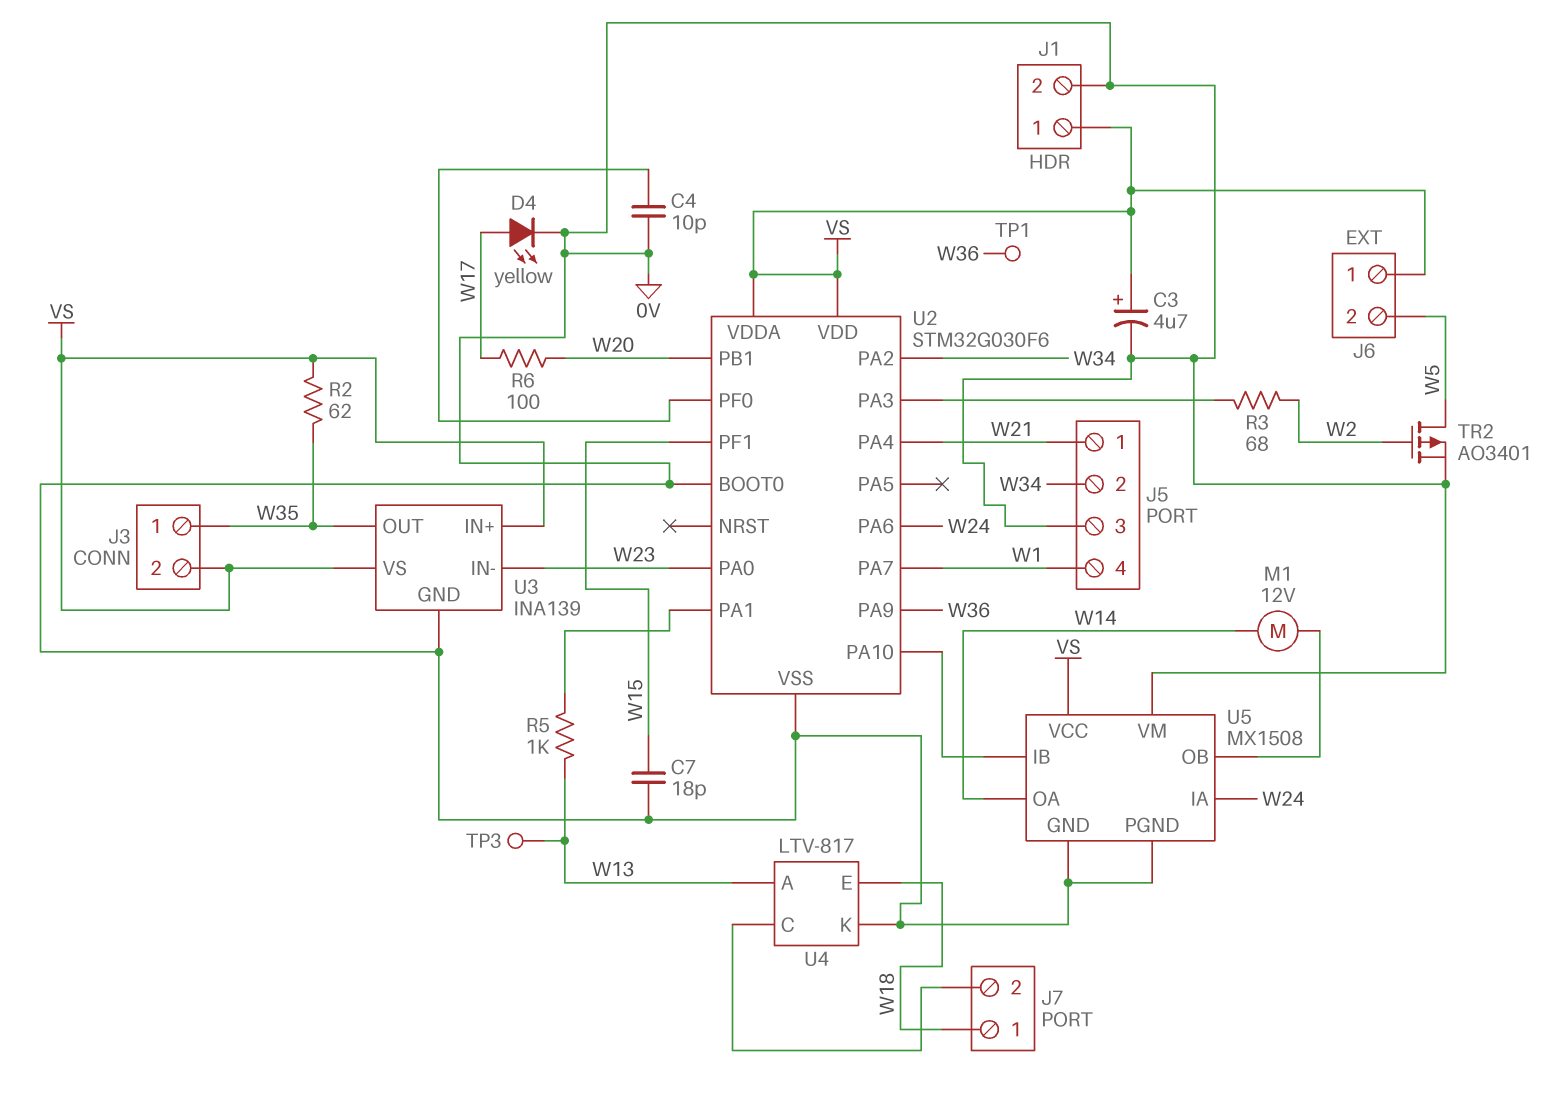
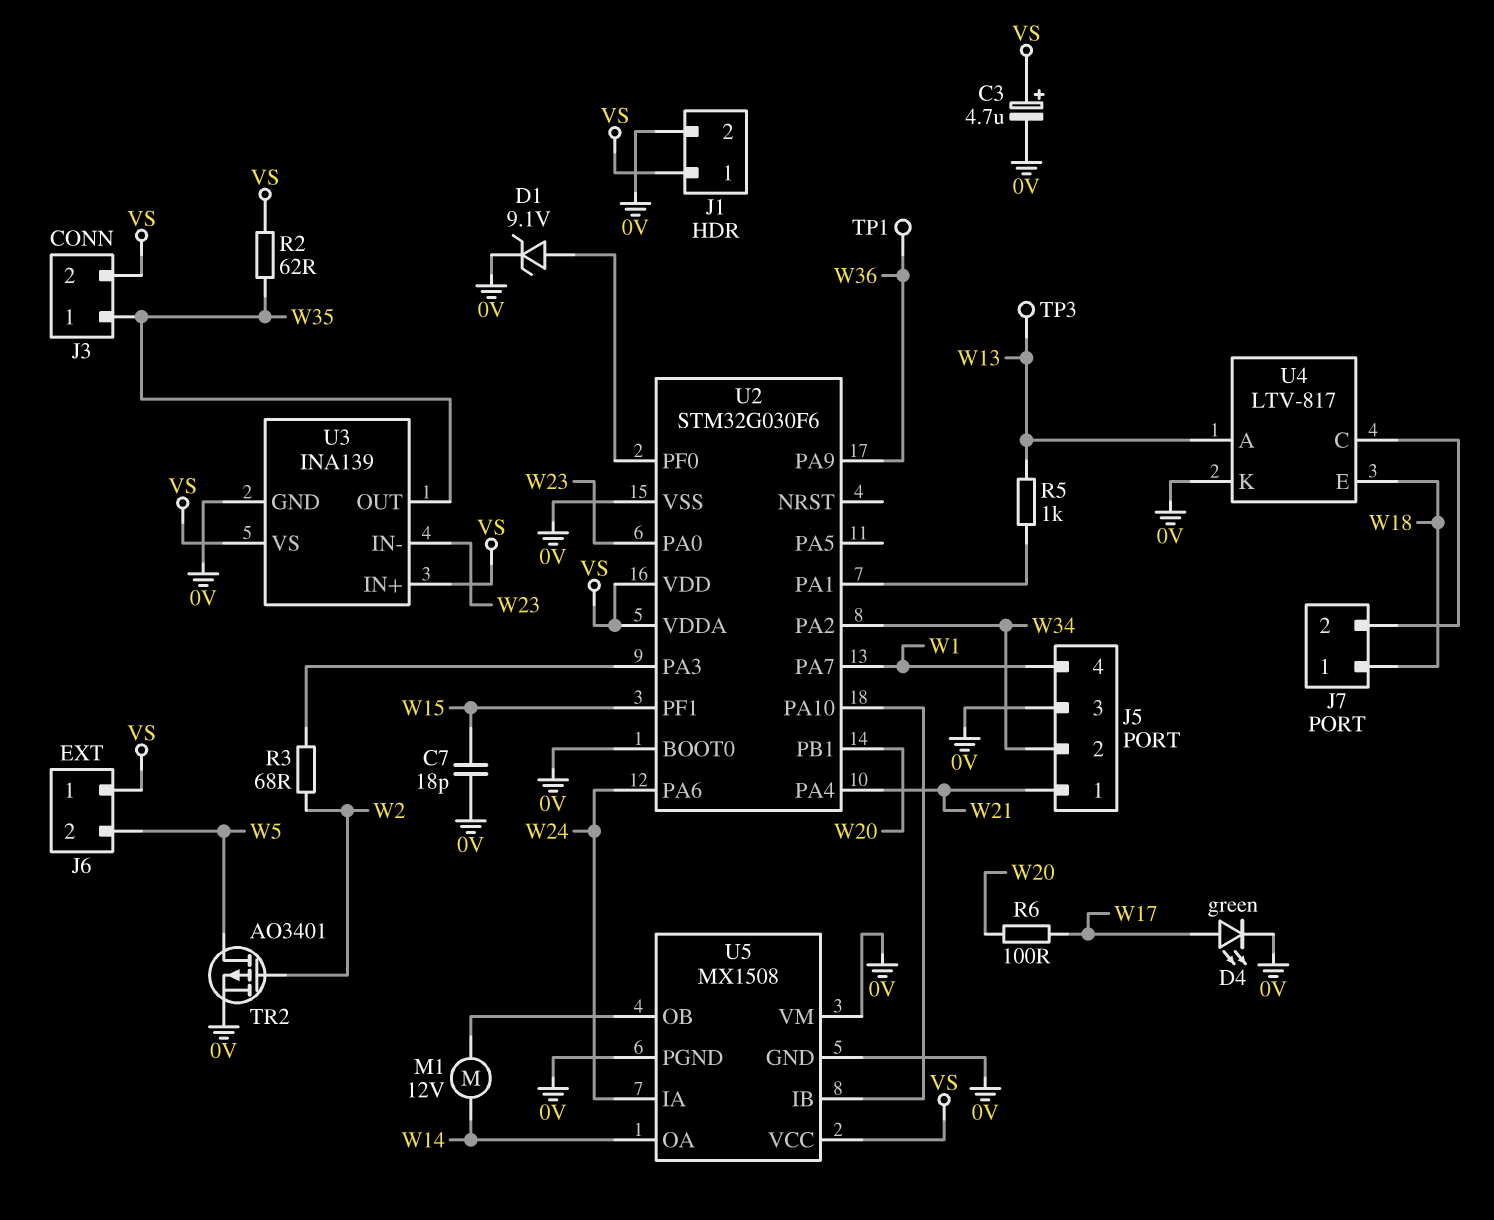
C4: 10pF (0V, U2/PF0) -> none
D1: none -> zener 9.1V (A U2/PF0, K 0V)
D4: LED yellow (A W17, K 0V) -> LED green (A W17, K 0V)

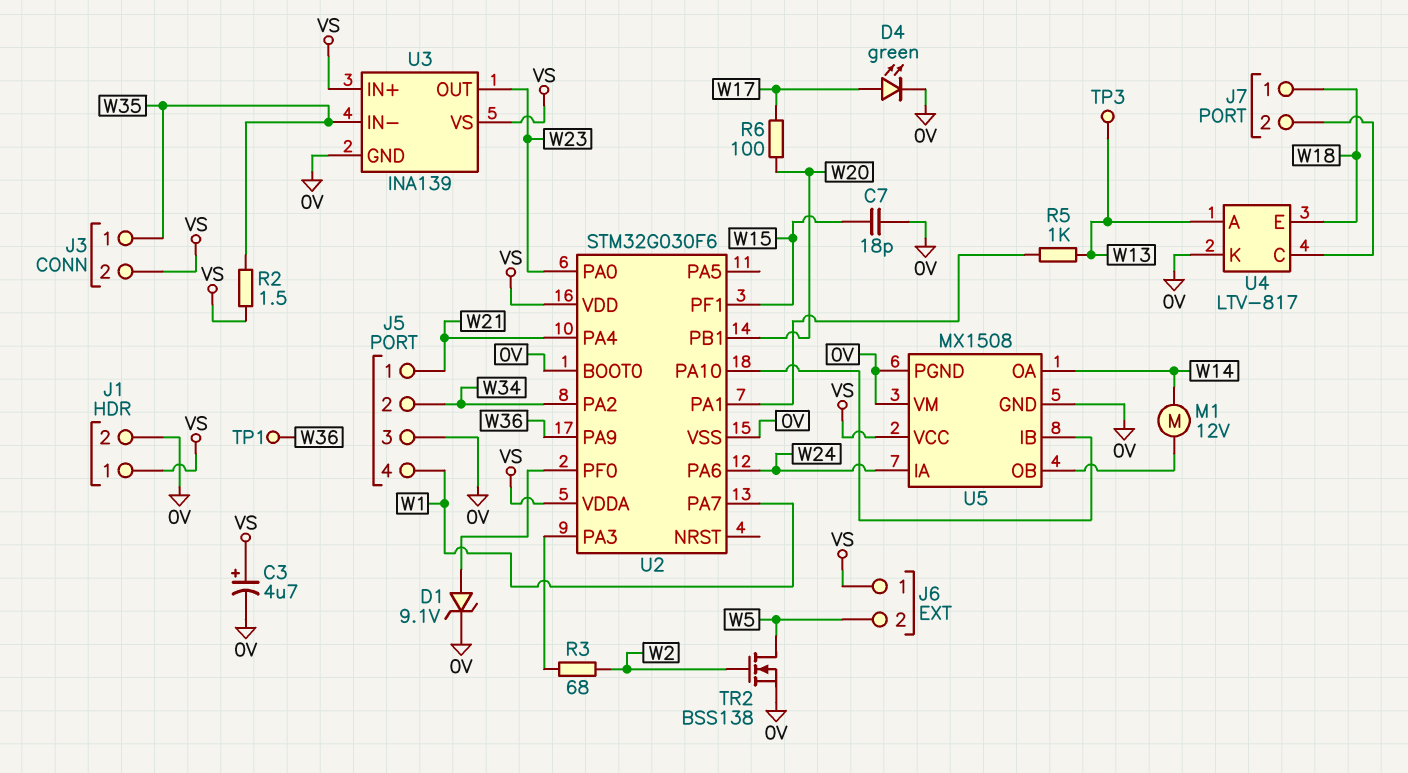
R2: 62 (VS, W35) -> 1.5 (VS, W35)
TR2: PMOS AO3401 (G W2, D W5, S 0V) -> NMOS BSS138 (G W2, D W5, S 0V)
U3 pin IN-: W23 -> W35
U3 pin OUT: W35 -> W23

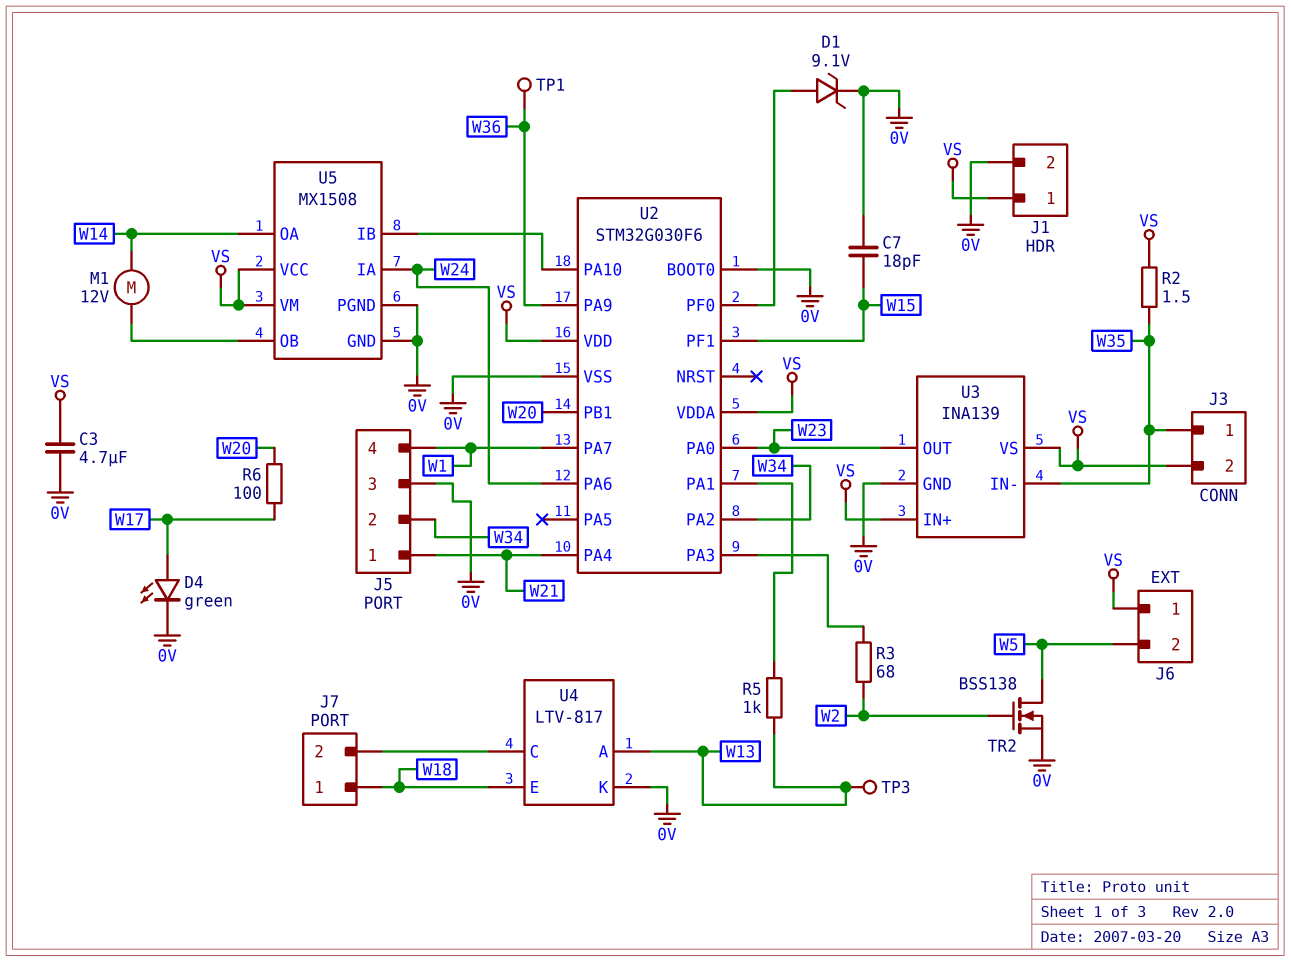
C3: 4.7uF (plus VS, minus 0V) -> 4.7uF (0V, VS)
U5 pin VM: 0V -> VS

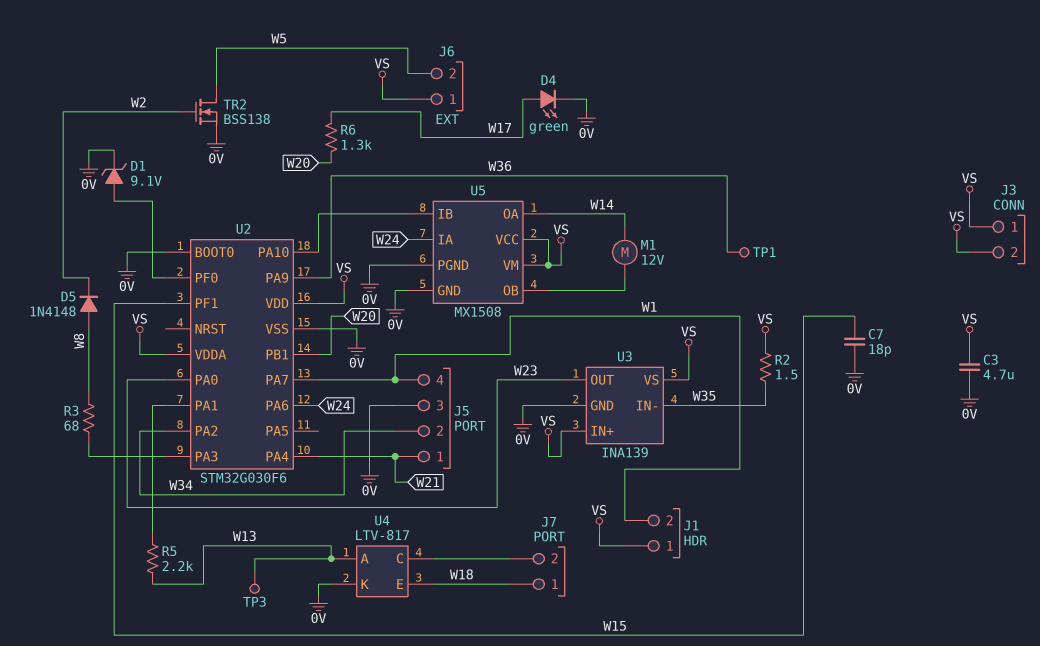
D5: none -> diode 1N4148 (A W8, K W2)
J1 pin 2: 0V -> W1
J3 pin 1: W35 -> VS
R3: 68 (U2/PA3, W2) -> 68 (U2/PA3, W8)
R5: 1k (U2/PA1, W13) -> 2.2k (U2/PA1, W13)
R6: 100 (W17, W20) -> 1.3k (W17, W20)

